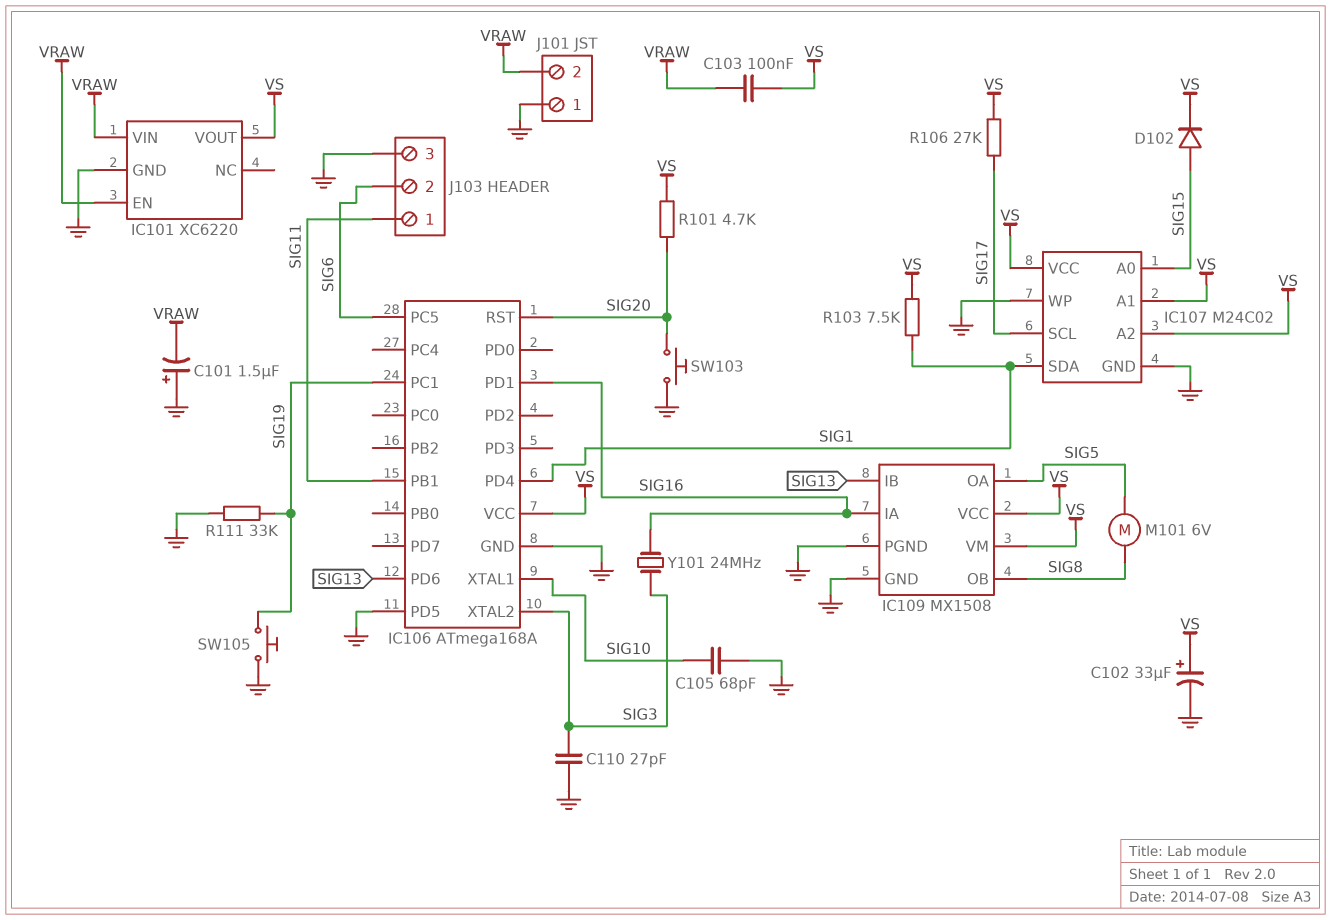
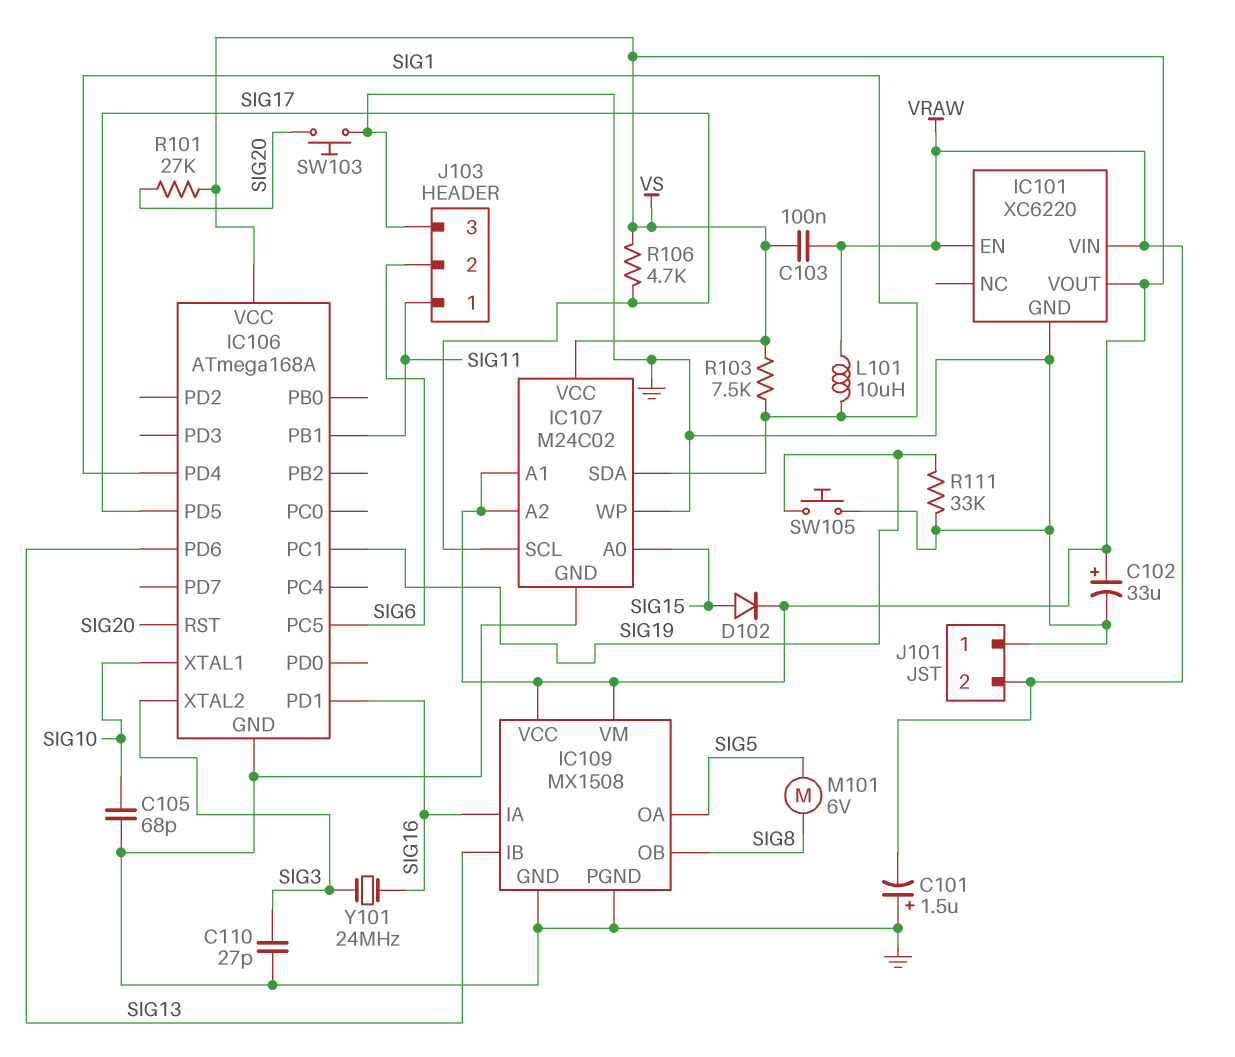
IC106 pin PD5: GND -> SIG17
L101: none -> 10uH (SIG1, VRAW)
R101: 4.7k (SIG20, VS) -> 27k (SIG20, VS)
R106: 27k (SIG17, VS) -> 4.7k (SIG17, VS)

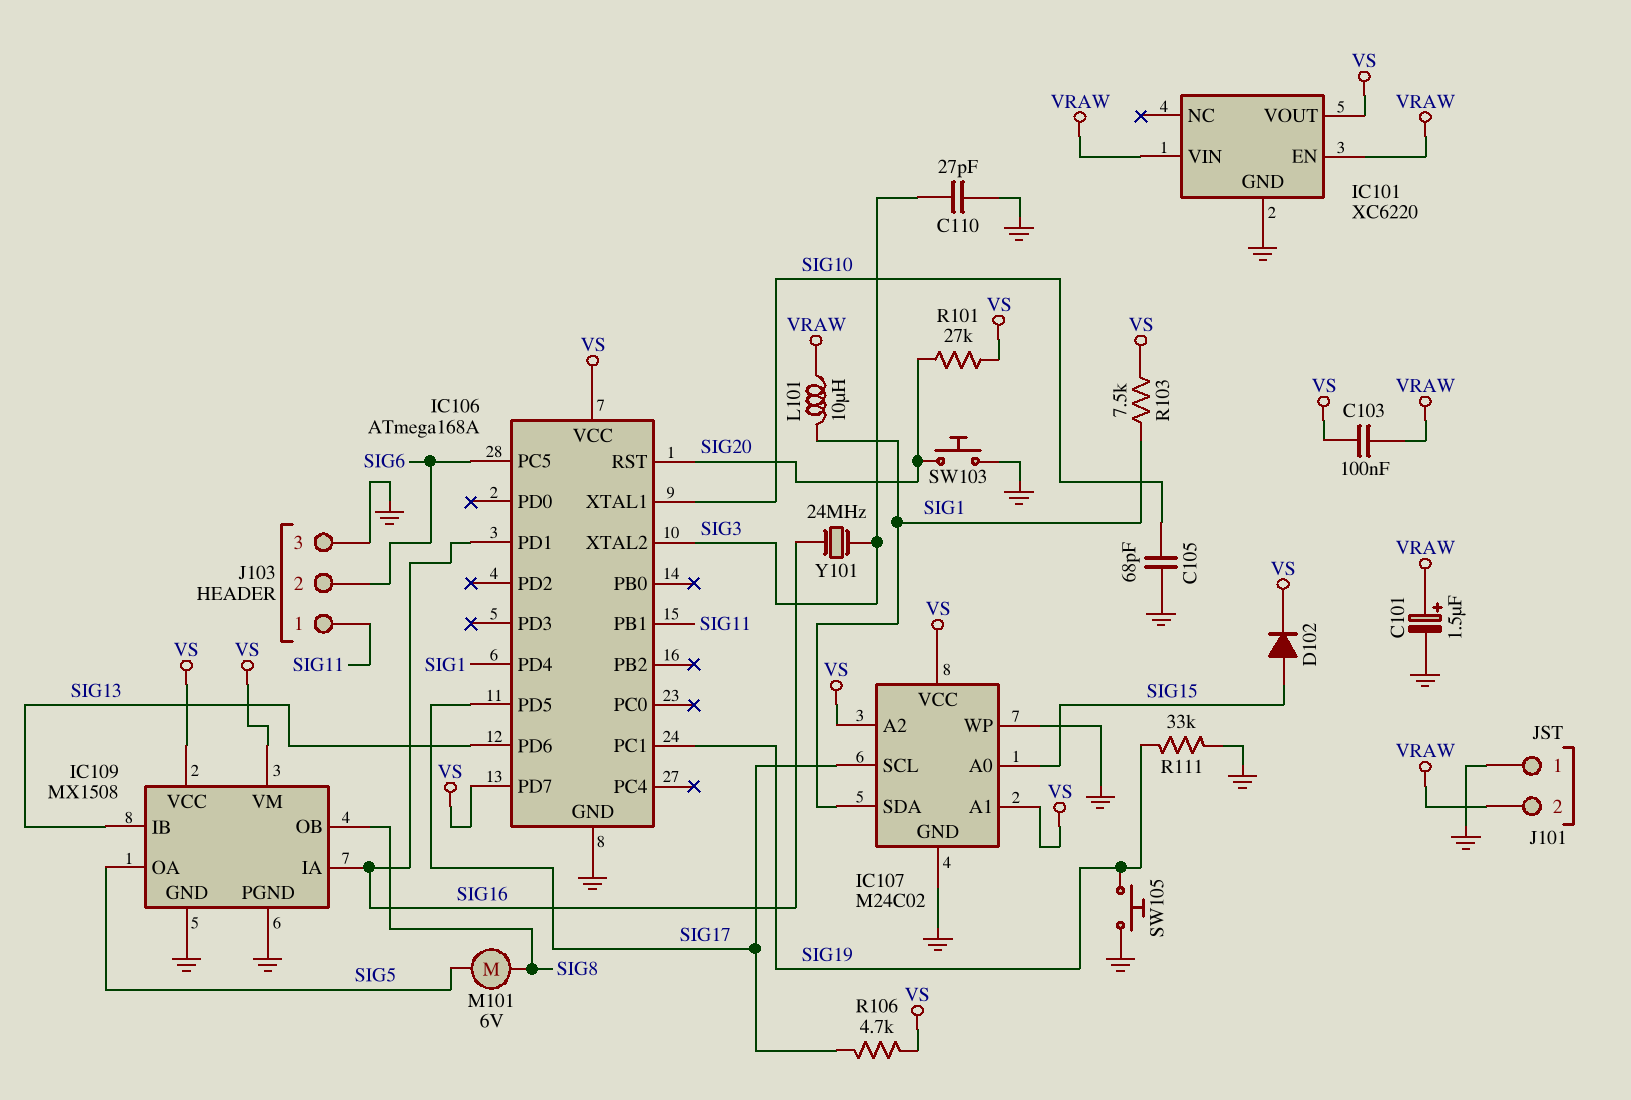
C101: 1.5uF (plus GND, minus VRAW) -> 1.5uF (plus VRAW, minus GND)
C102: 33uF (plus VS, minus GND) -> none
IC106 pin PD7: none -> VS

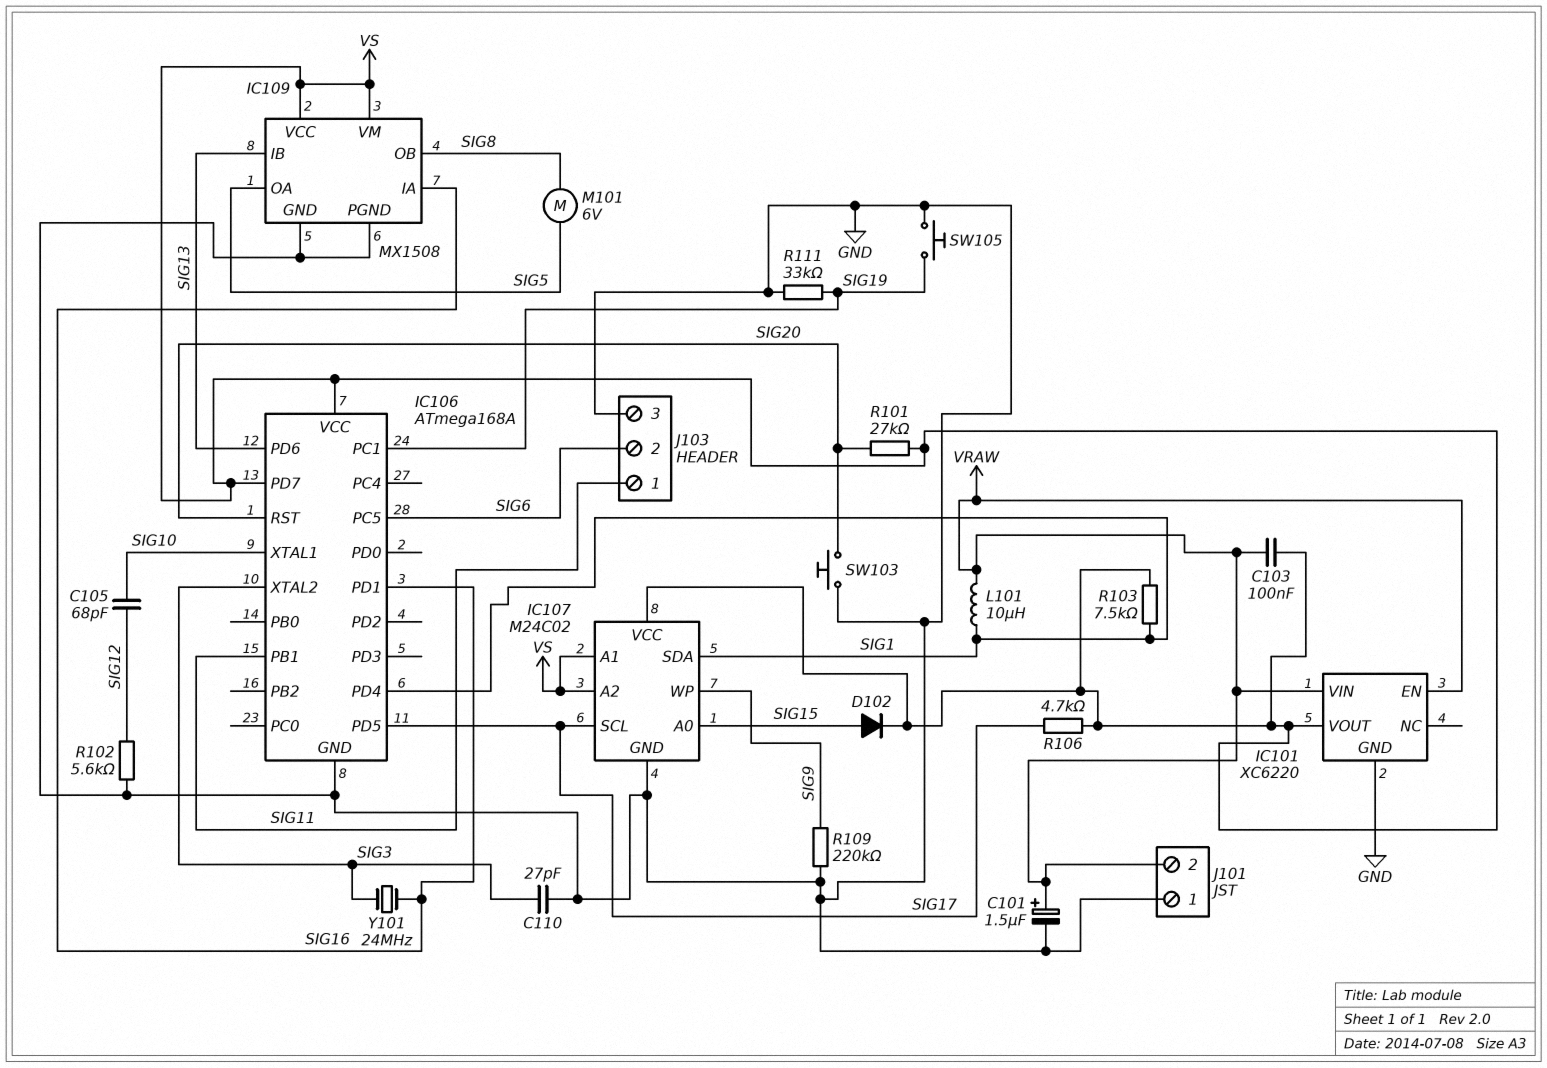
C105: 68pF (GND, SIG10) -> 68pF (SIG10, SIG12)
IC107 pin WP: GND -> SIG9
R102: none -> 5.6k (GND, SIG12)
R109: none -> 220k (GND, SIG9)

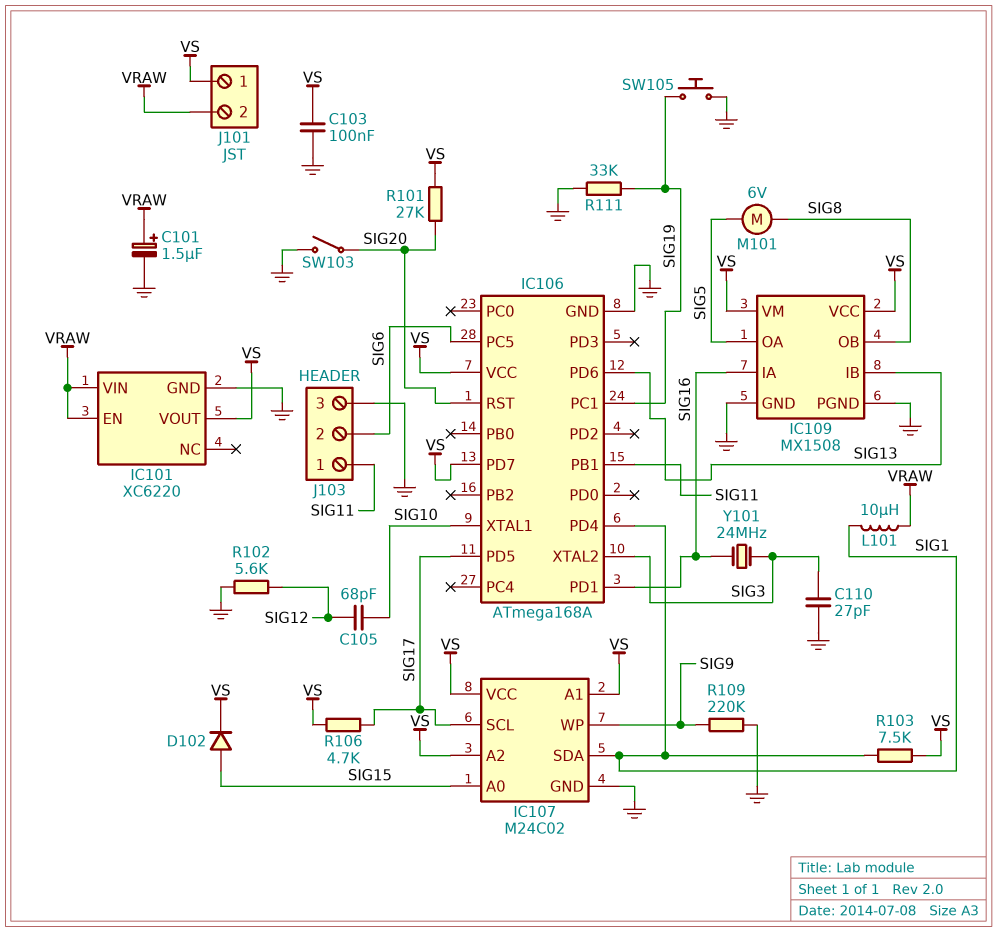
C103: 100nF (VRAW, VS) -> 100nF (GND, VS)
J101 pin 1: GND -> VS
SW103: button (GND, SIG20) -> switch (GND, SIG20)

